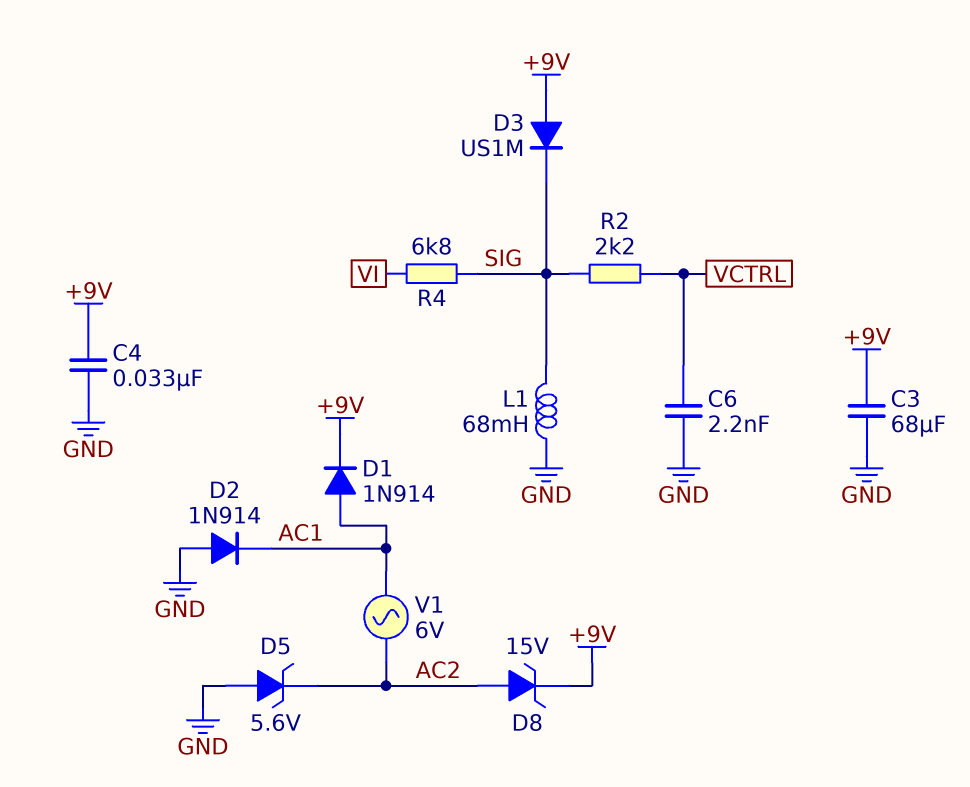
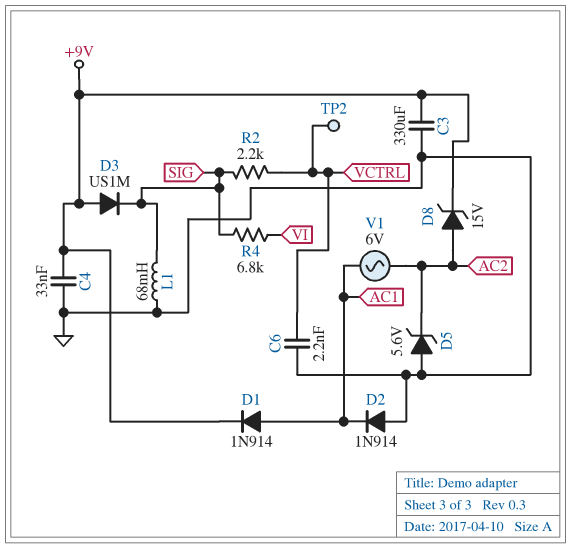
C3: 68uF (+9V, GND) -> 330uF (+9V, GND)
TP2: none -> test point (VCTRL)

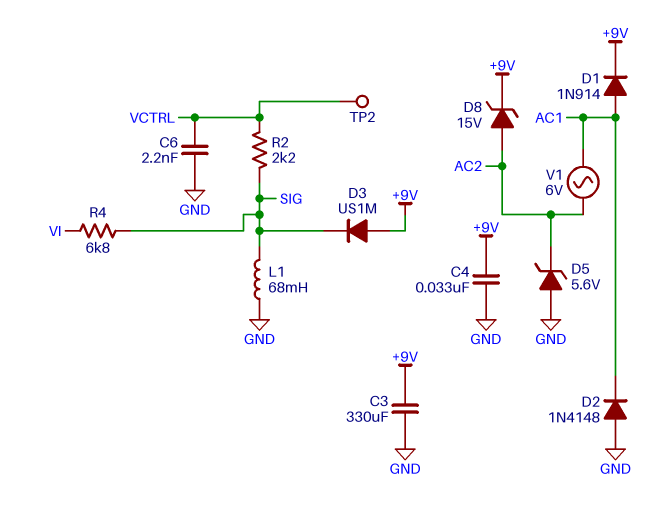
D2: diode 1N914 (A GND, K AC1) -> diode 1N4148 (A GND, K AC1)

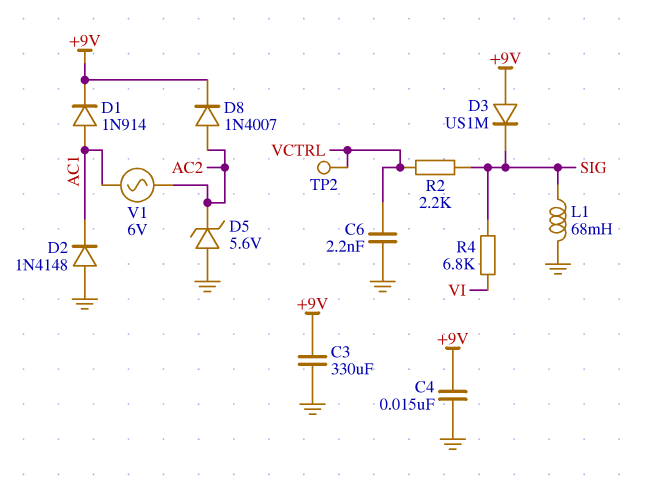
C4: 33nF (+9V, GND) -> 15nF (+9V, GND)
D8: zener 15V (A AC2, K +9V) -> diode 1N4007 (A AC2, K +9V)

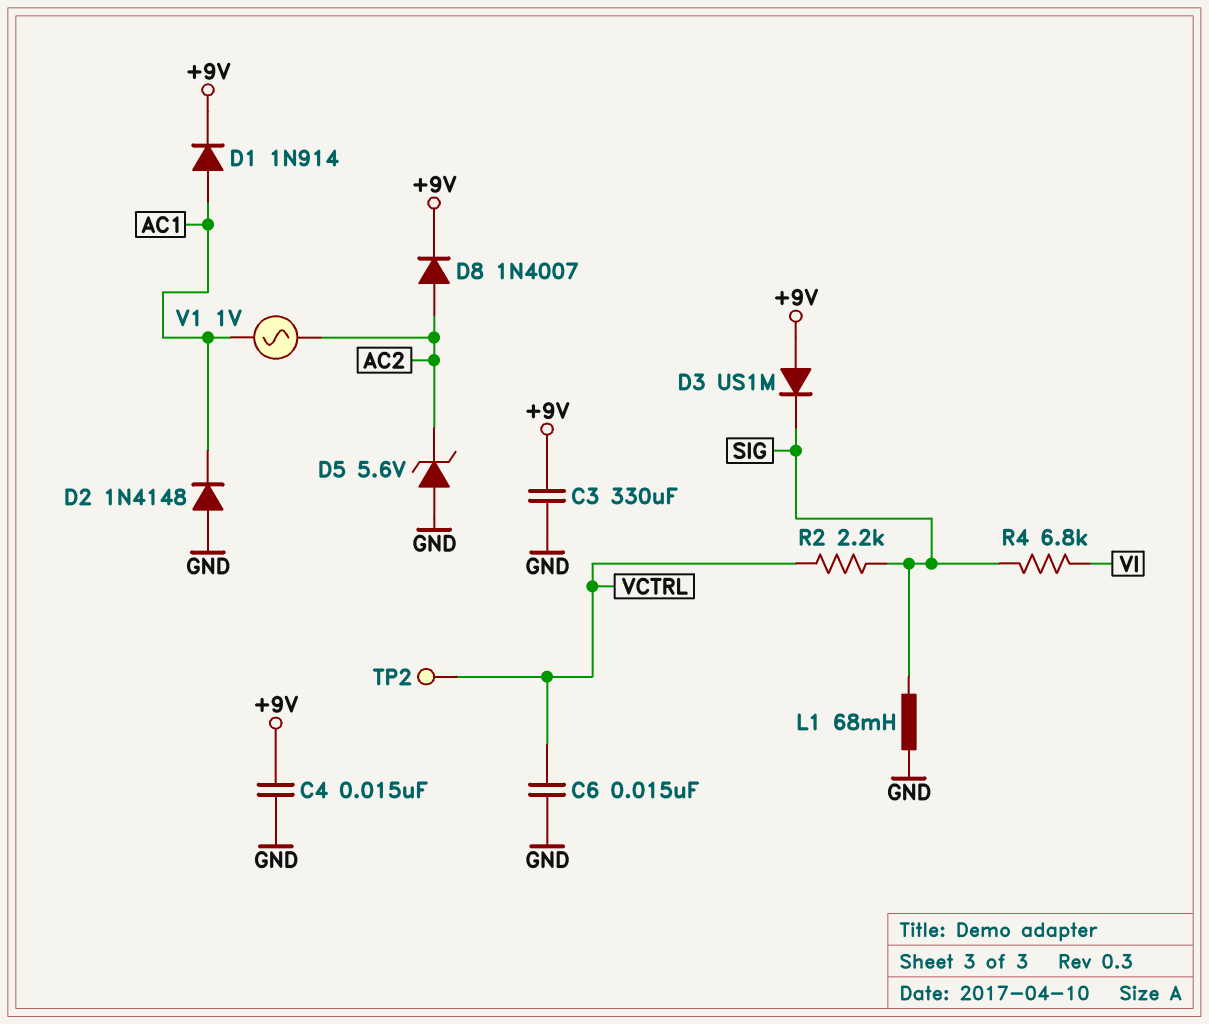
C6: 2.2nF (GND, VCTRL) -> 15nF (GND, VCTRL)
V1: AC 6V (AC1, AC2) -> AC 1V (AC1, AC2)

